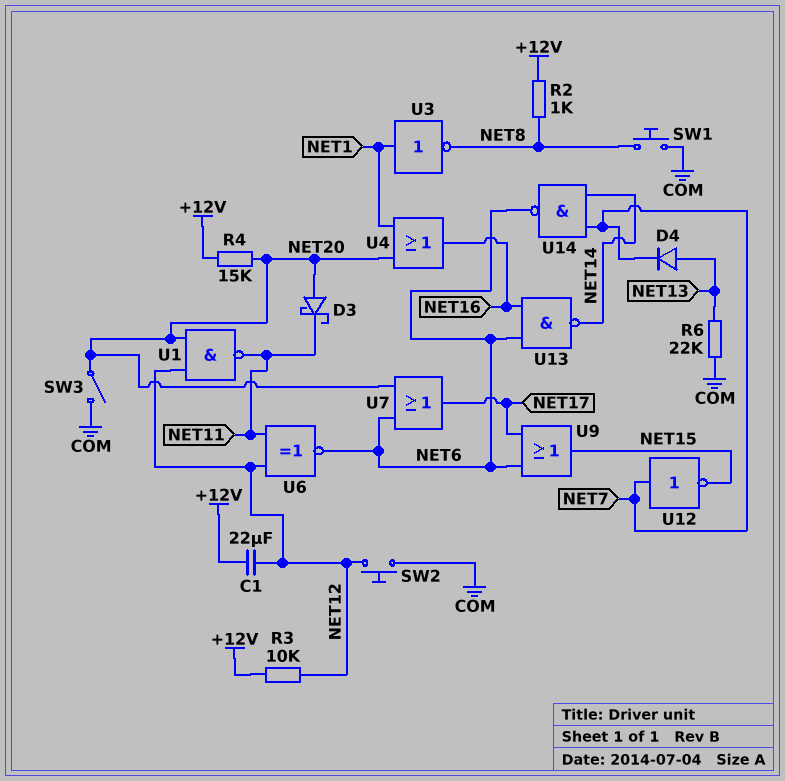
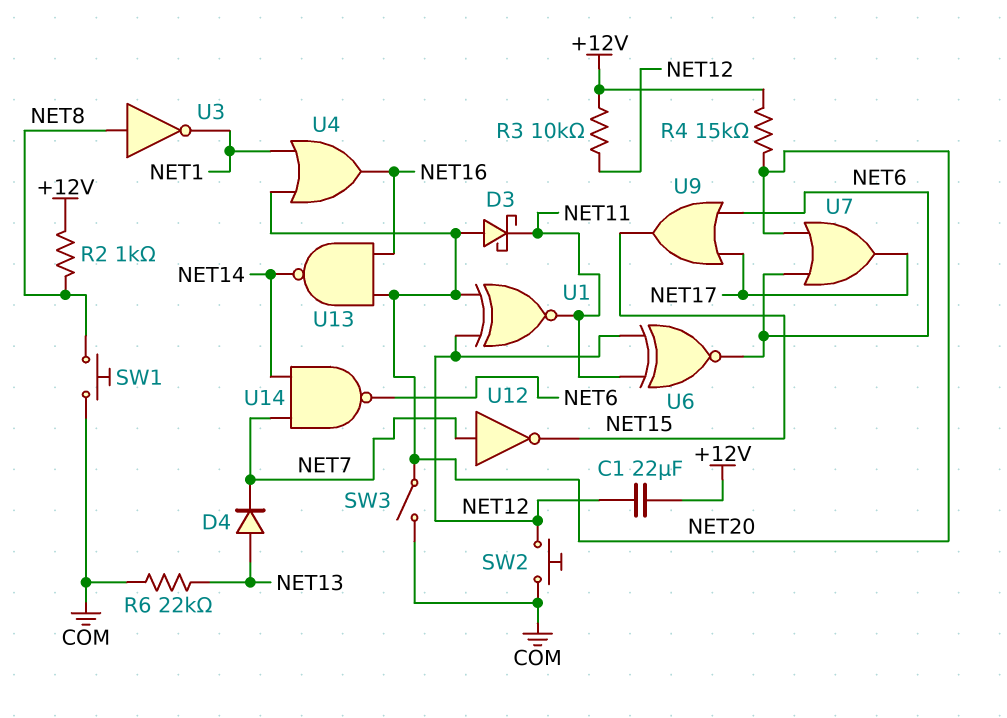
U1: NAND (in NET12, in NET20, out NET11) -> XNOR (in NET12, in NET20, out NET11)
U3: NOT (in NET1, out NET8) -> NOT (in NET8, out NET1)
U13: NAND (in NET6, in NET16, out NET14) -> NAND (in NET16, in NET20, out NET14)

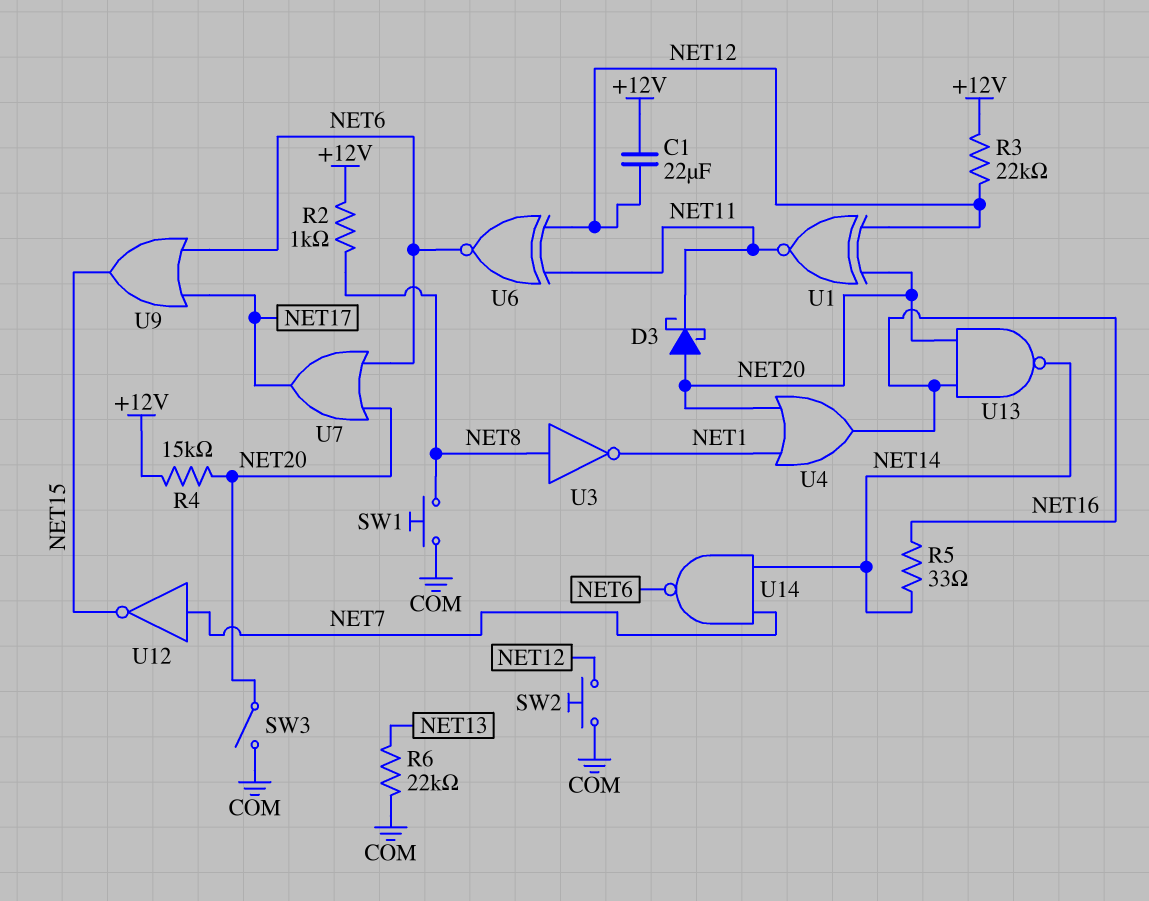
D4: diode (A NET13, K NET7) -> none
R3: 10k (+12V, NET12) -> 22k (+12V, NET12)
R5: none -> 33 (NET14, NET16)

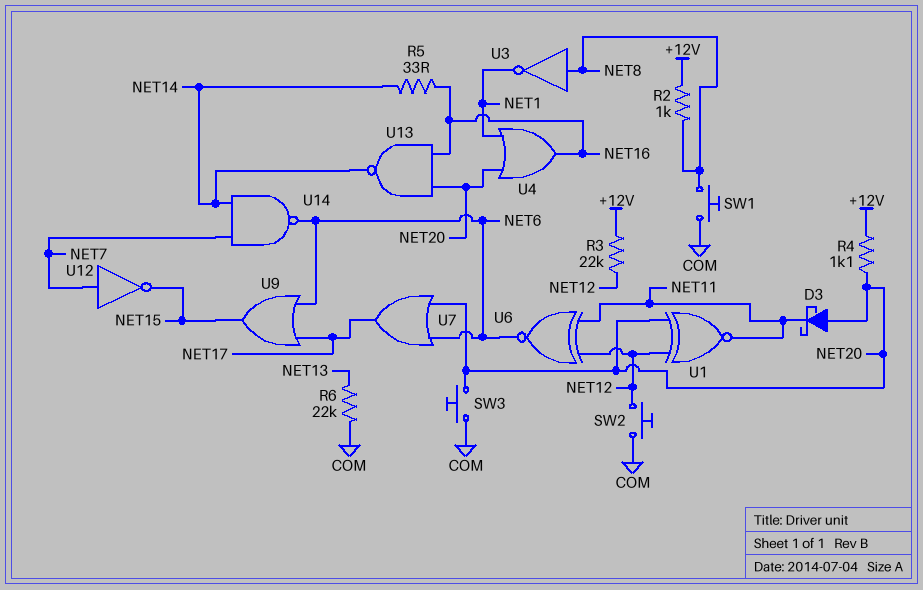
C1: 22uF (+12V, NET12) -> none
R4: 15k (+12V, NET20) -> 1.1k (+12V, NET20)
SW3: switch (COM, NET20) -> button (COM, NET20)

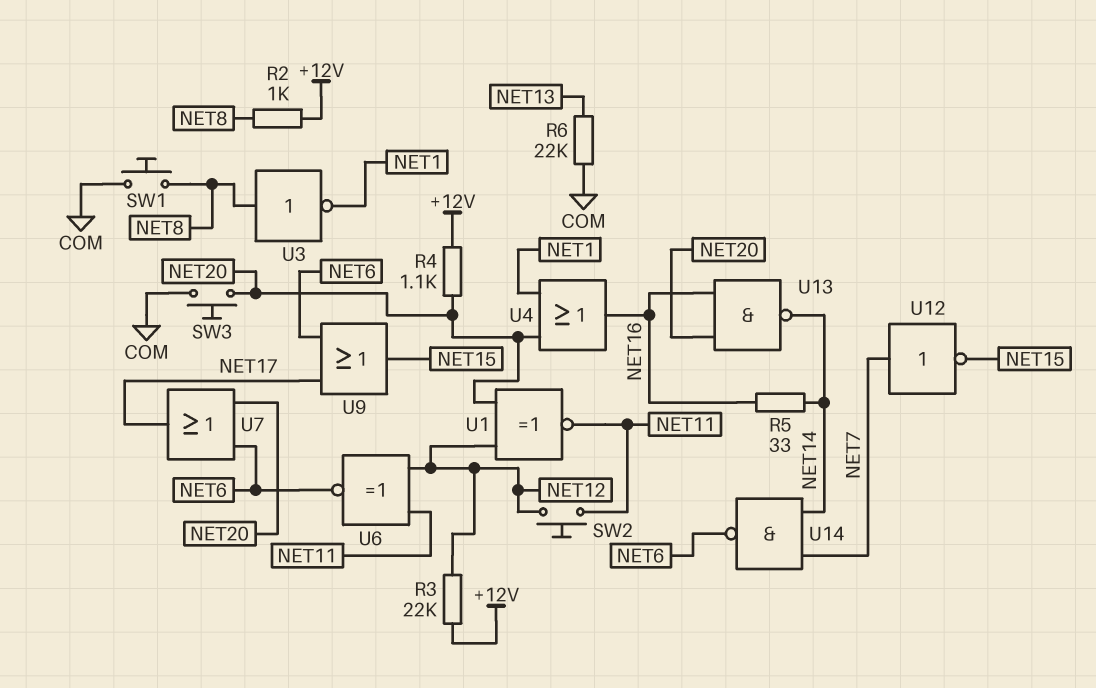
D3: schottky (A NET20, K NET11) -> none
SW2: button (COM, NET12) -> button (NET11, NET12)

